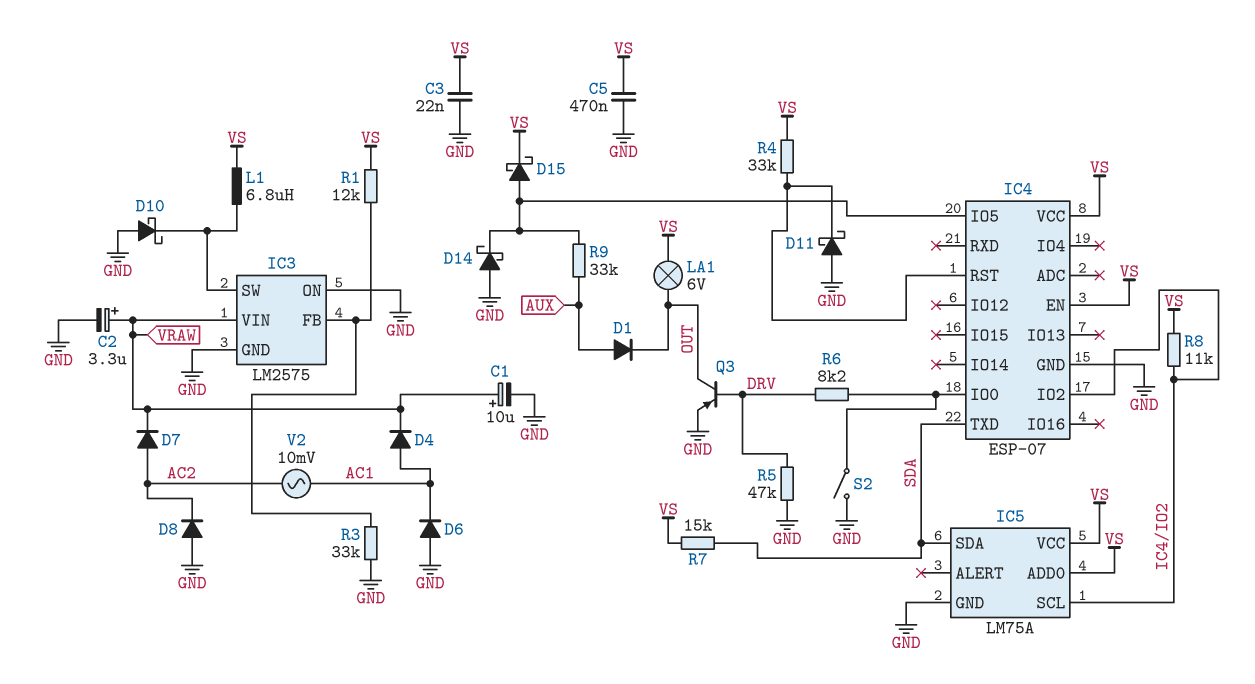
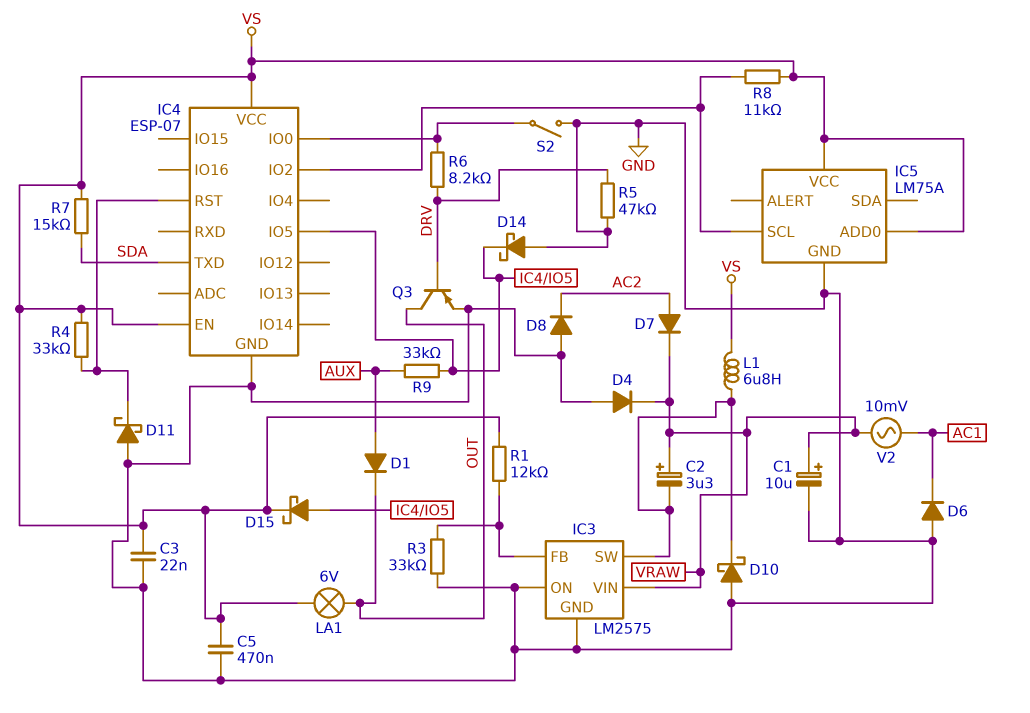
C2: 3.3uF (plus VRAW, minus GND) -> 3.3uF (plus VRAW, minus IC3/SW)
D4: diode (A AC1, K VRAW) -> diode (A GND, K VRAW)
IC5 pin SDA: SDA -> none
V2: AC 10mV (AC1, AC2) -> AC 10mV (AC1, VRAW)

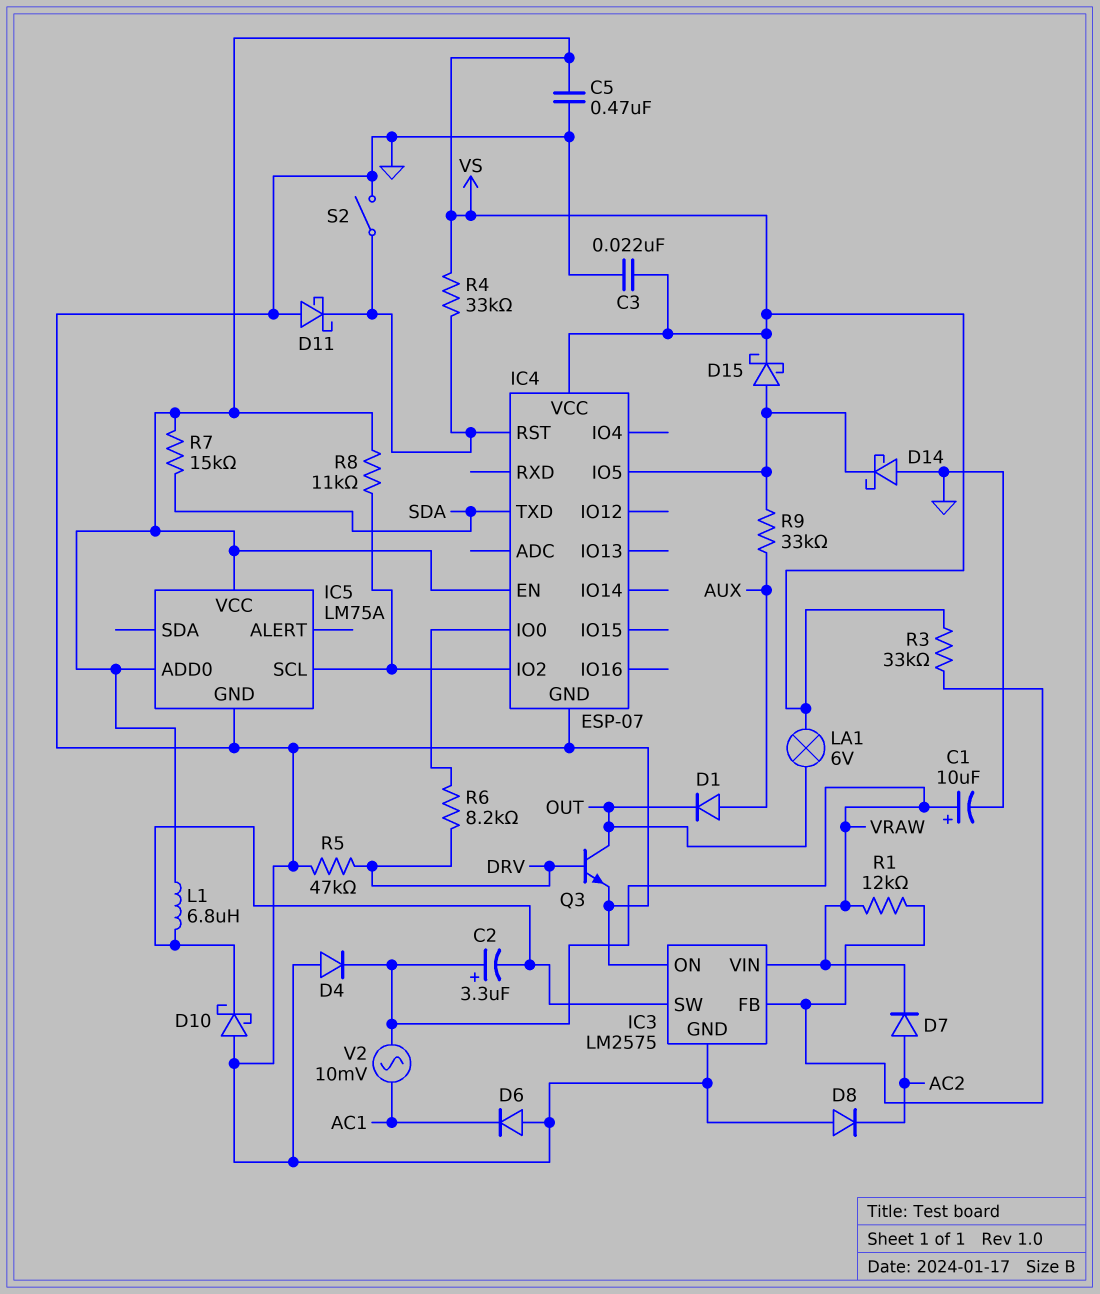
Q3: PNP (B DRV, C OUT, E GND) -> NPN (B DRV, C OUT, E GND)
R1: 12k (IC3/FB, VS) -> 12k (IC3/FB, VRAW)
R3: 33k (GND, IC3/FB) -> 33k (IC3/FB, VS)
S2: switch (GND, IC4/IO0) -> switch (GND, IC4/RST)

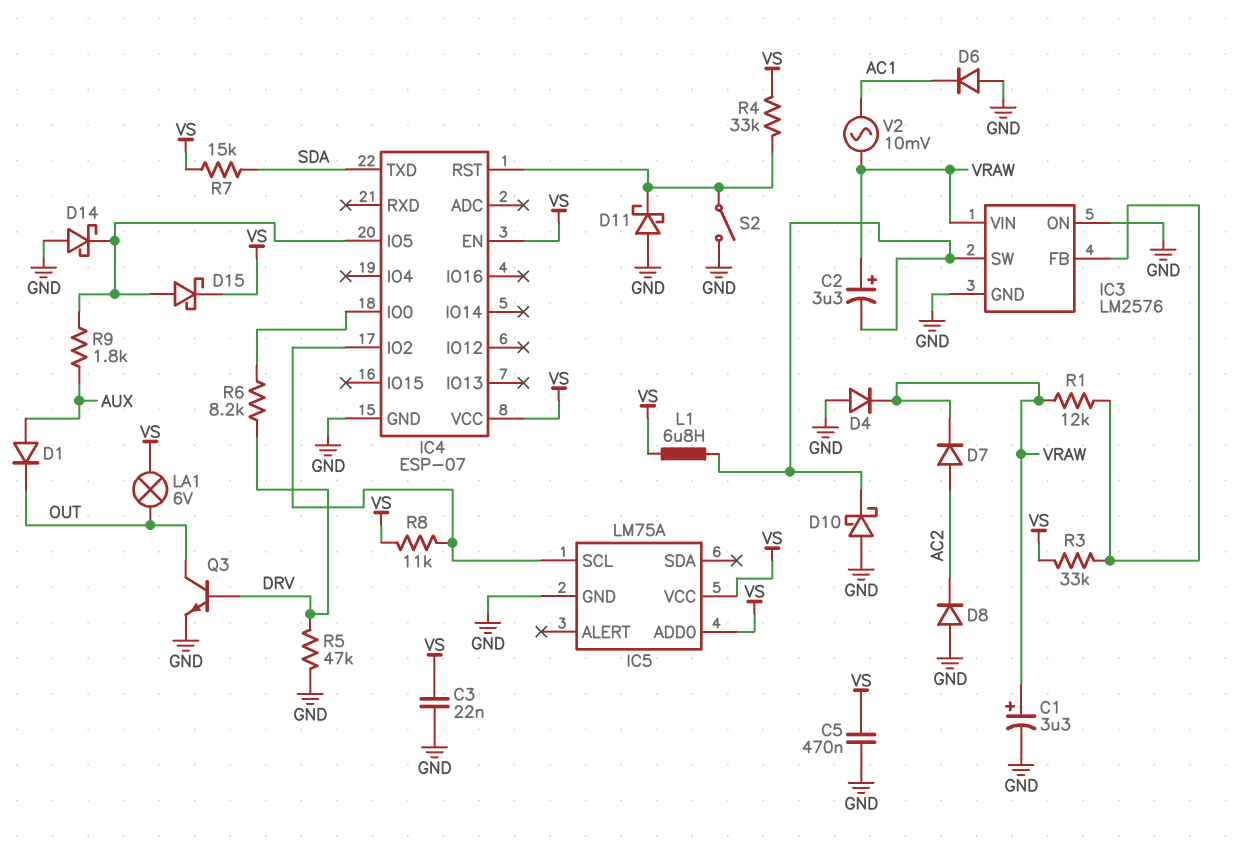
C1: 10uF (plus VRAW, minus GND) -> 3.3uF (plus VRAW, minus GND)
IC3: LM2575 -> LM2576
R9: 33k (AUX, IC4/IO5) -> 1.8k (AUX, IC4/IO5)

